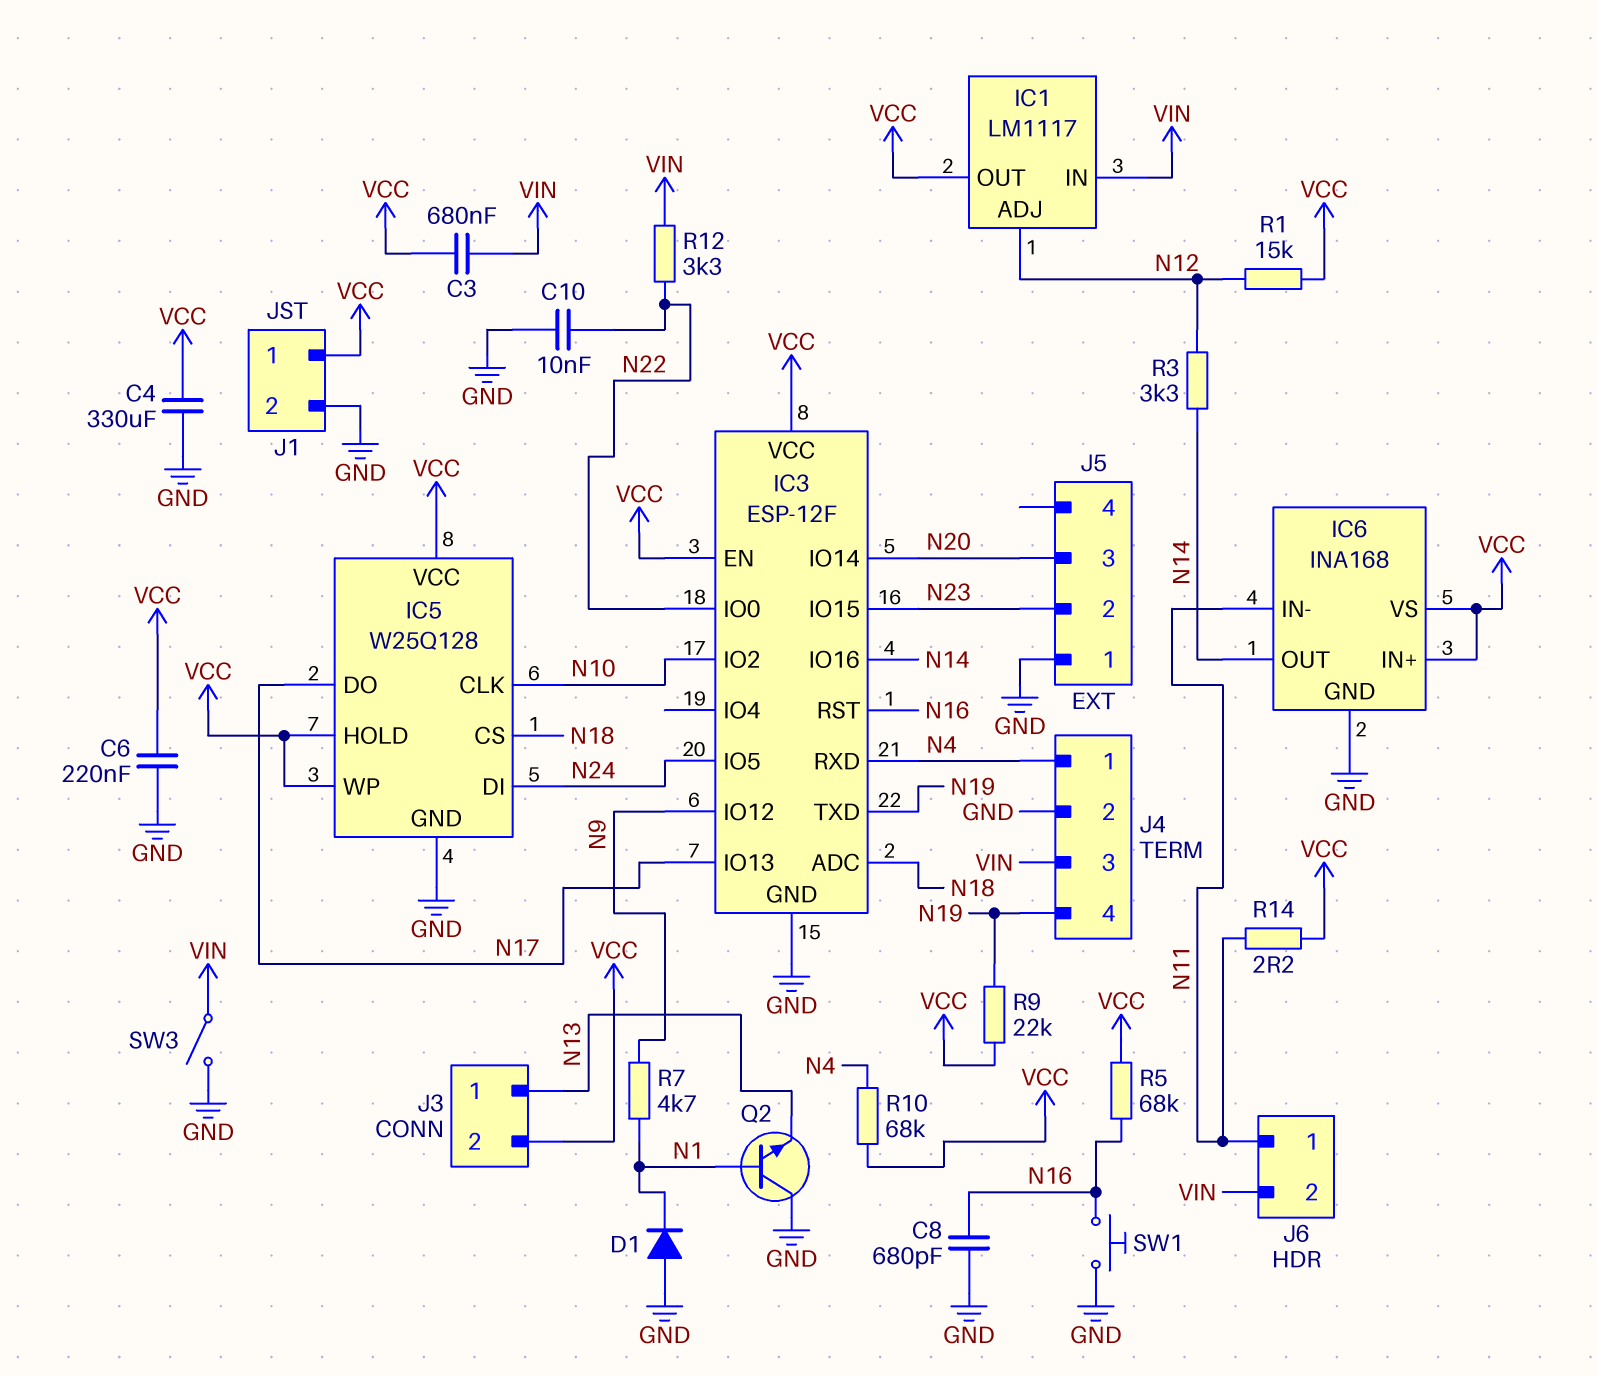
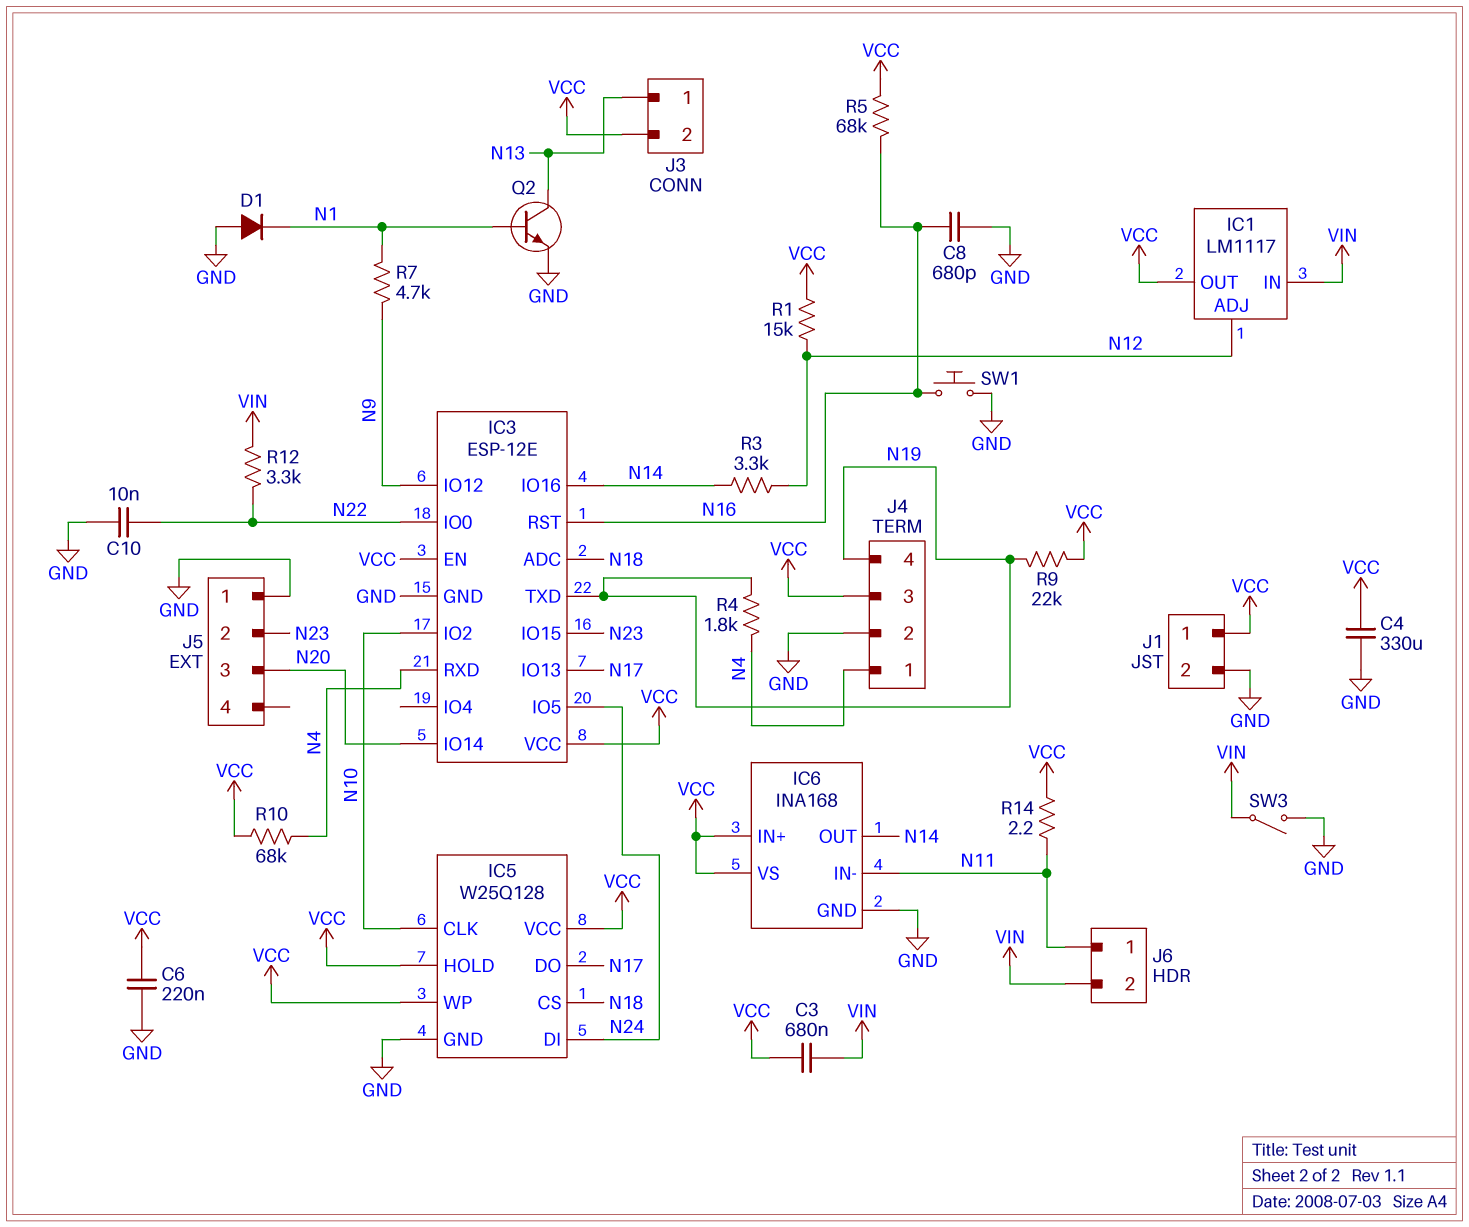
IC3: ESP-12F -> ESP-12E
J4 pin 3: VIN -> VCC
Q2: NPN (B N1, C GND, E N13) -> NPN (B N1, C N13, E GND)
R4: none -> 1.8k (N4, N19)

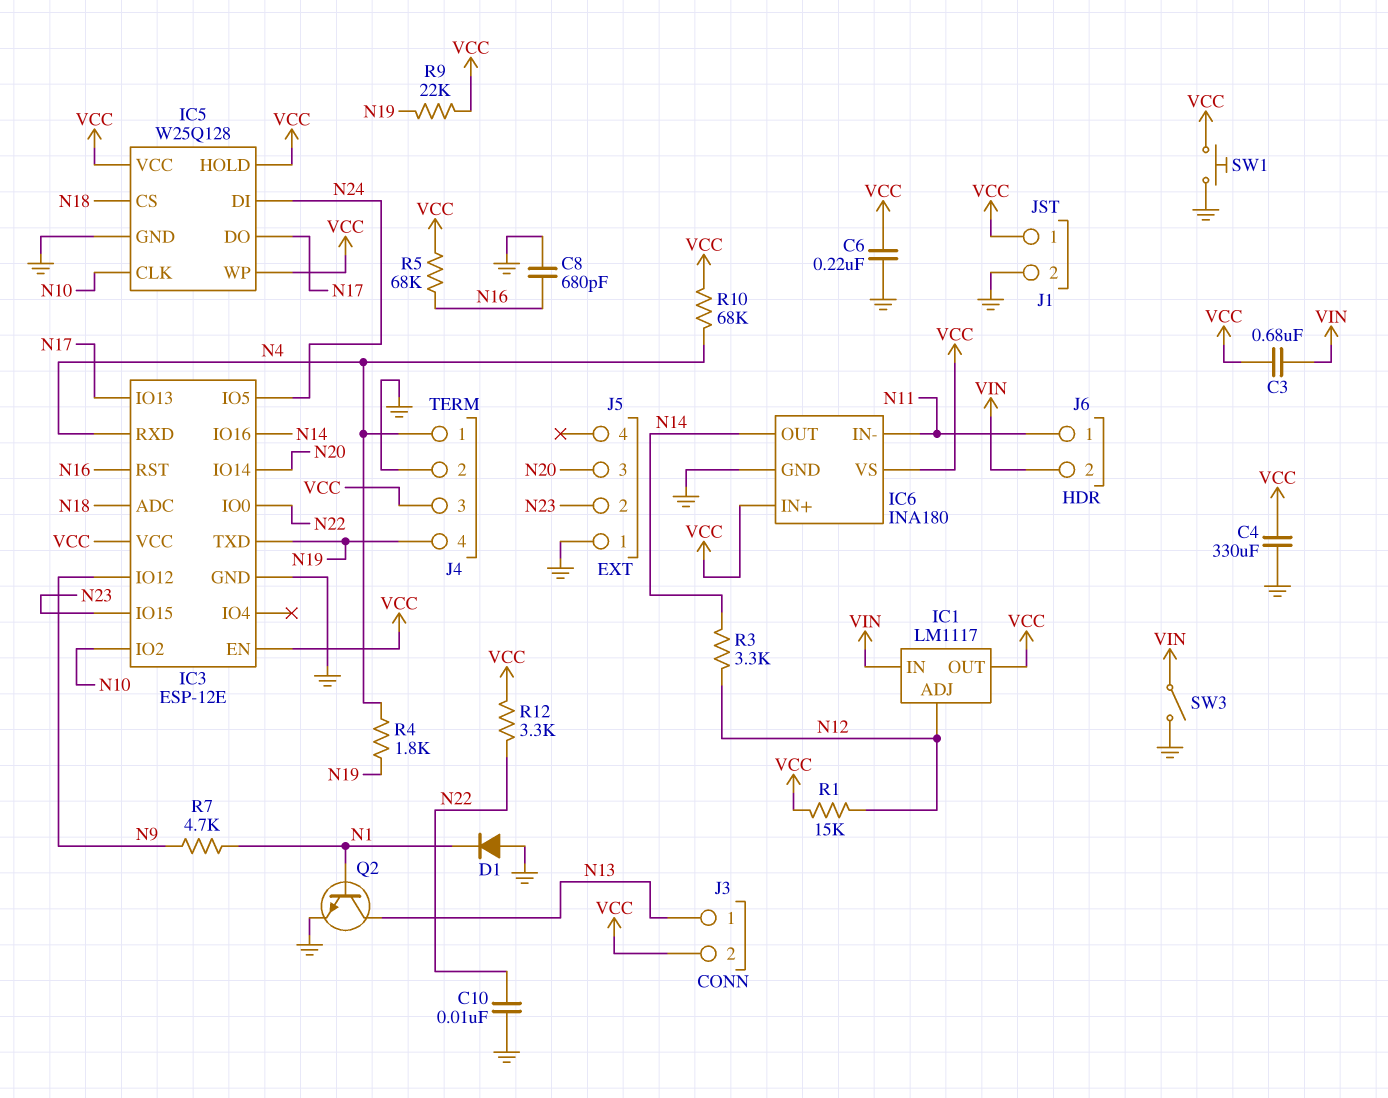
IC6: INA168 -> INA180
R12: 3.3k (N22, VIN) -> 3.3k (N22, VCC)
R14: 2.2 (N11, VCC) -> none
SW1: button (GND, N16) -> button (GND, VCC)

